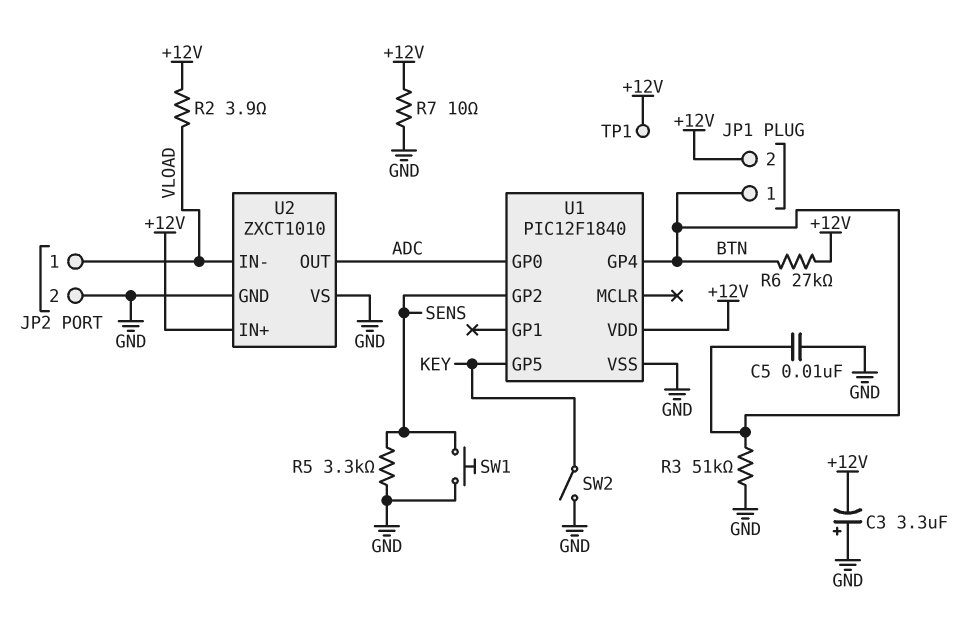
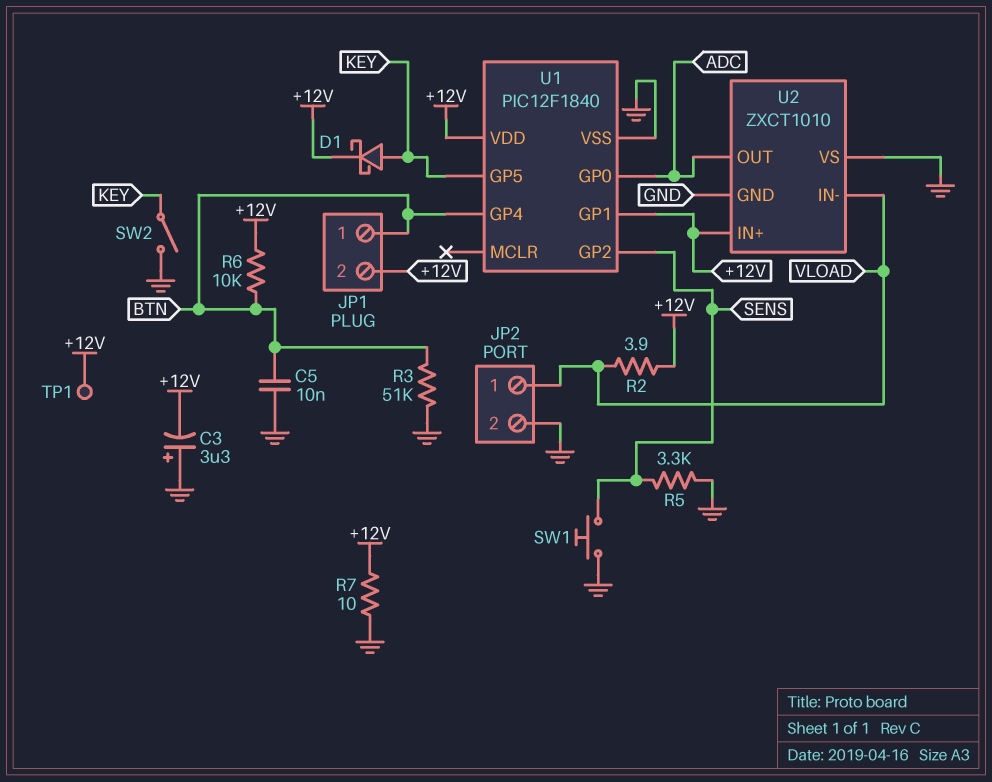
D1: none -> schottky (A KEY, K +12V)
R6: 27k (+12V, BTN) -> 10k (+12V, BTN)
U1 pin GP1: none -> +12V

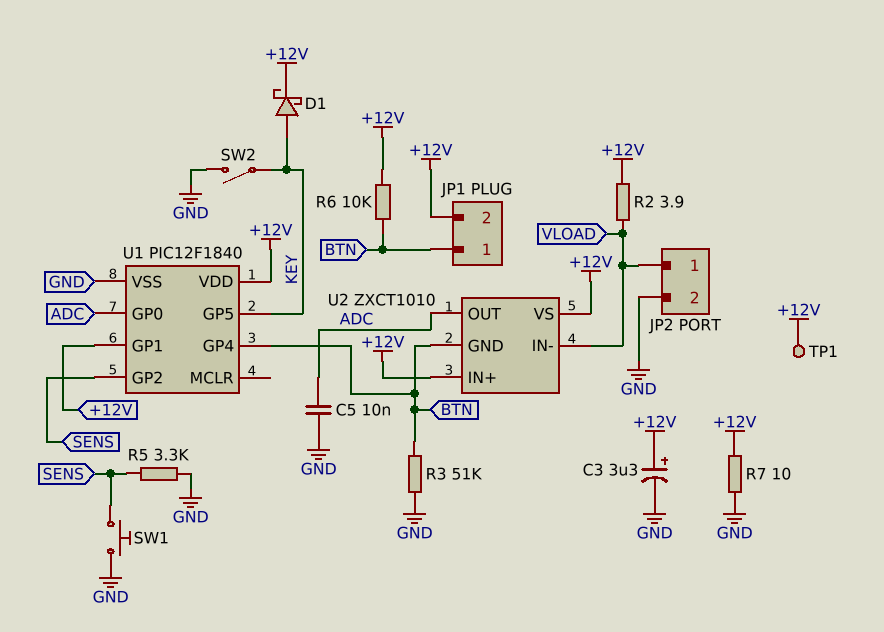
C3: 3.3uF (plus GND, minus +12V) -> 3.3uF (plus +12V, minus GND)
C5: 10nF (BTN, GND) -> 10nF (ADC, GND)
U2 pin GND: GND -> BTN
U2 pin VS: GND -> +12V

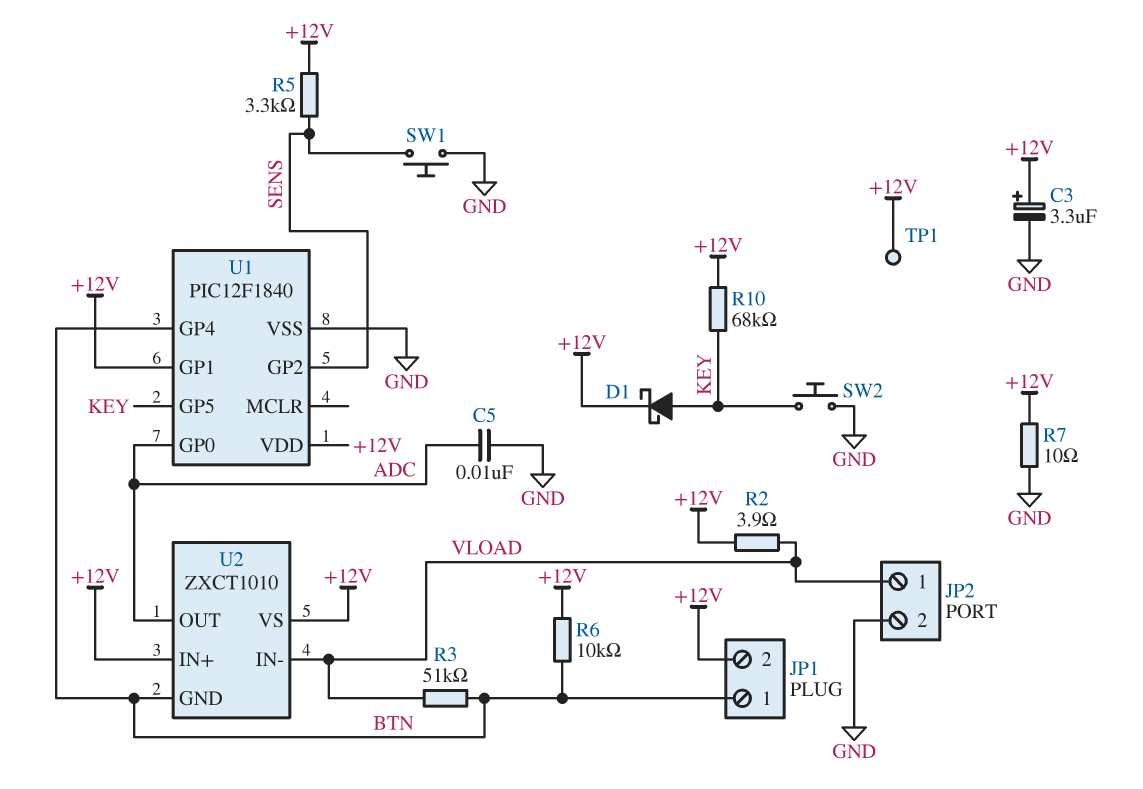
R3: 51k (BTN, GND) -> 51k (BTN, VLOAD)
R5: 3.3k (GND, SENS) -> 3.3k (+12V, SENS)
R10: none -> 68k (+12V, KEY)
SW2: switch (GND, KEY) -> button (GND, KEY)

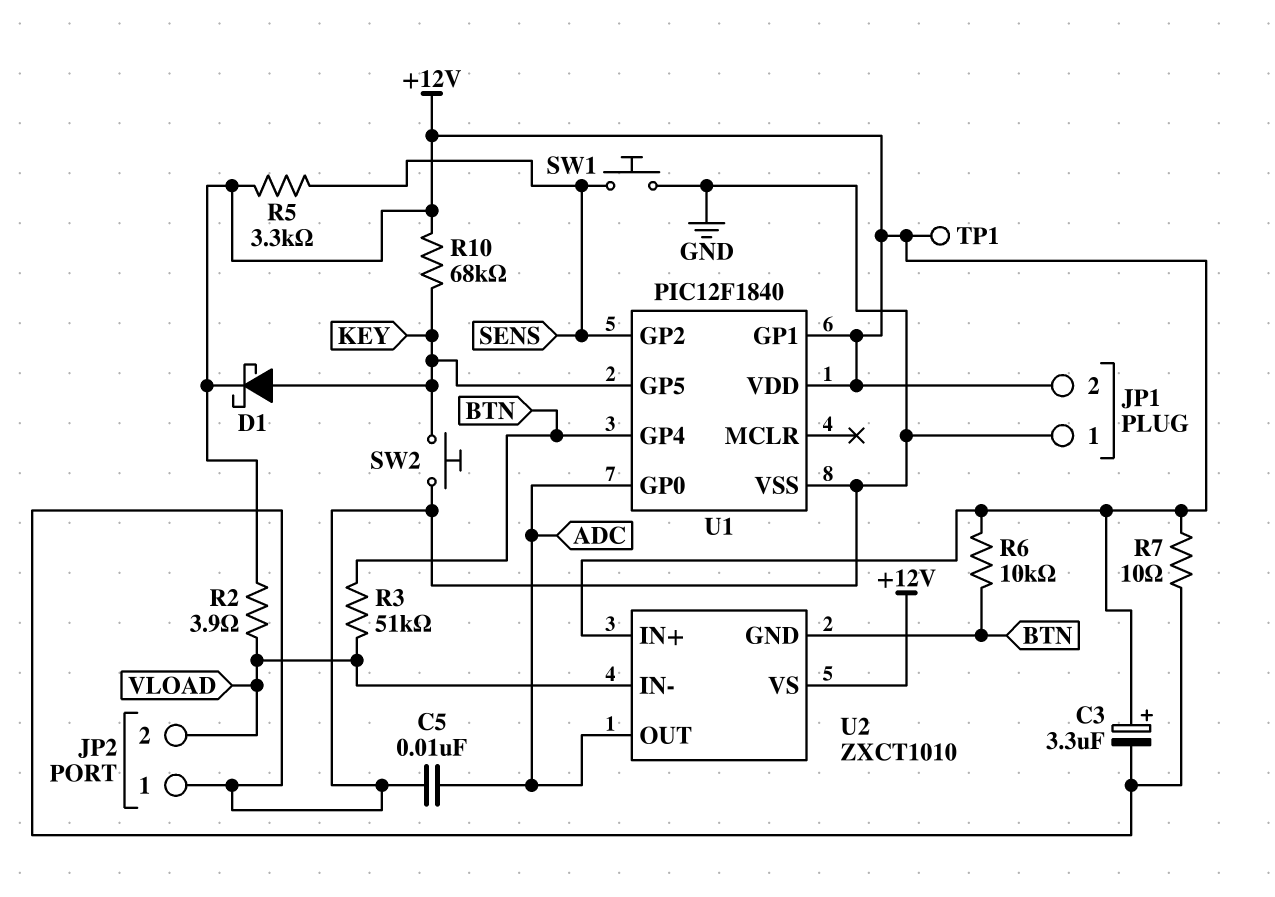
JP1 pin 1: BTN -> GND
JP2 pin 1: VLOAD -> GND
JP2 pin 2: GND -> VLOAD

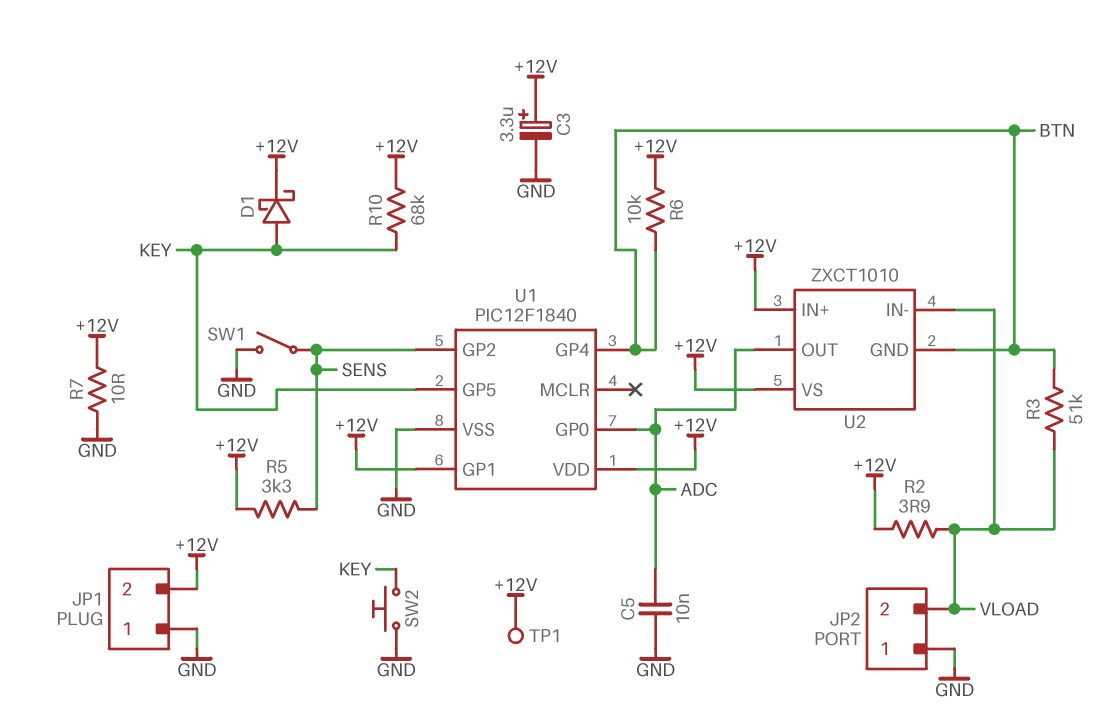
SW1: button (GND, SENS) -> switch (GND, SENS)

